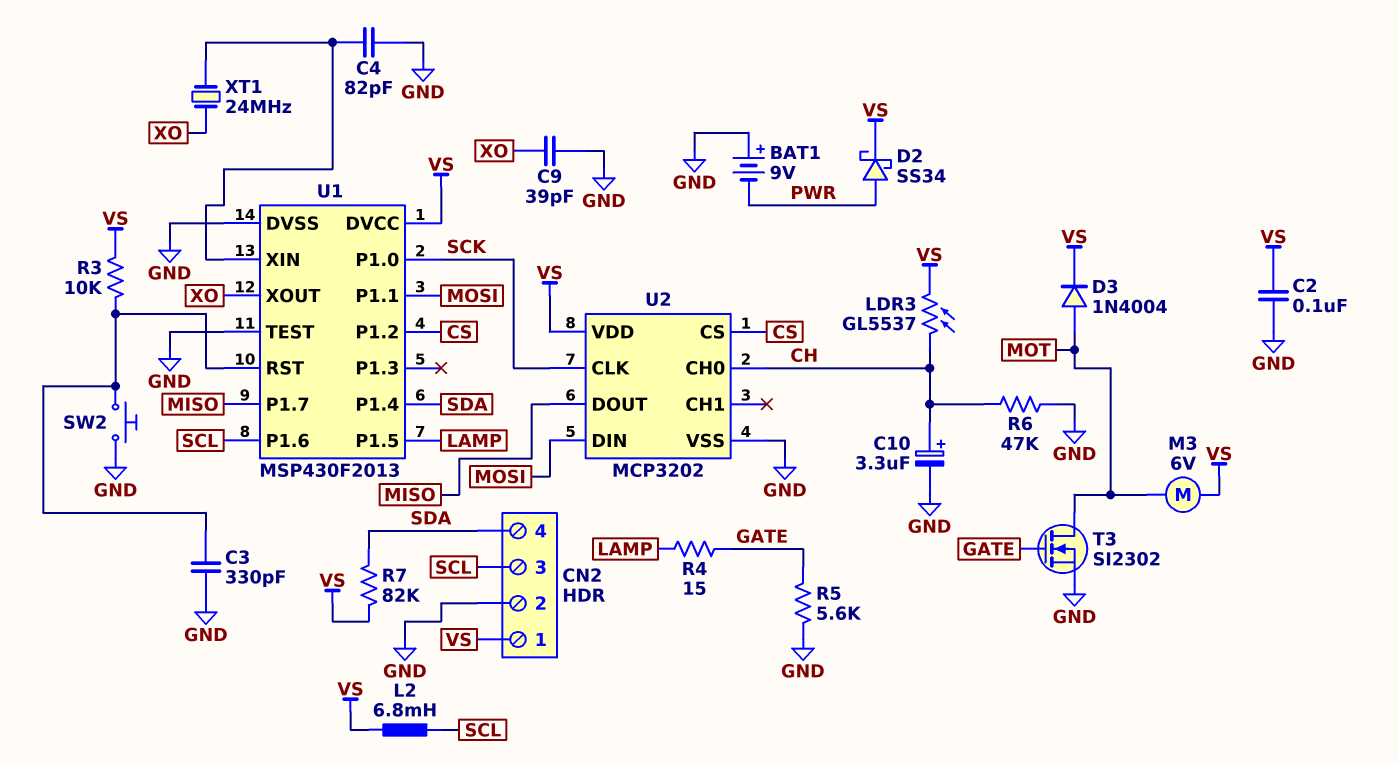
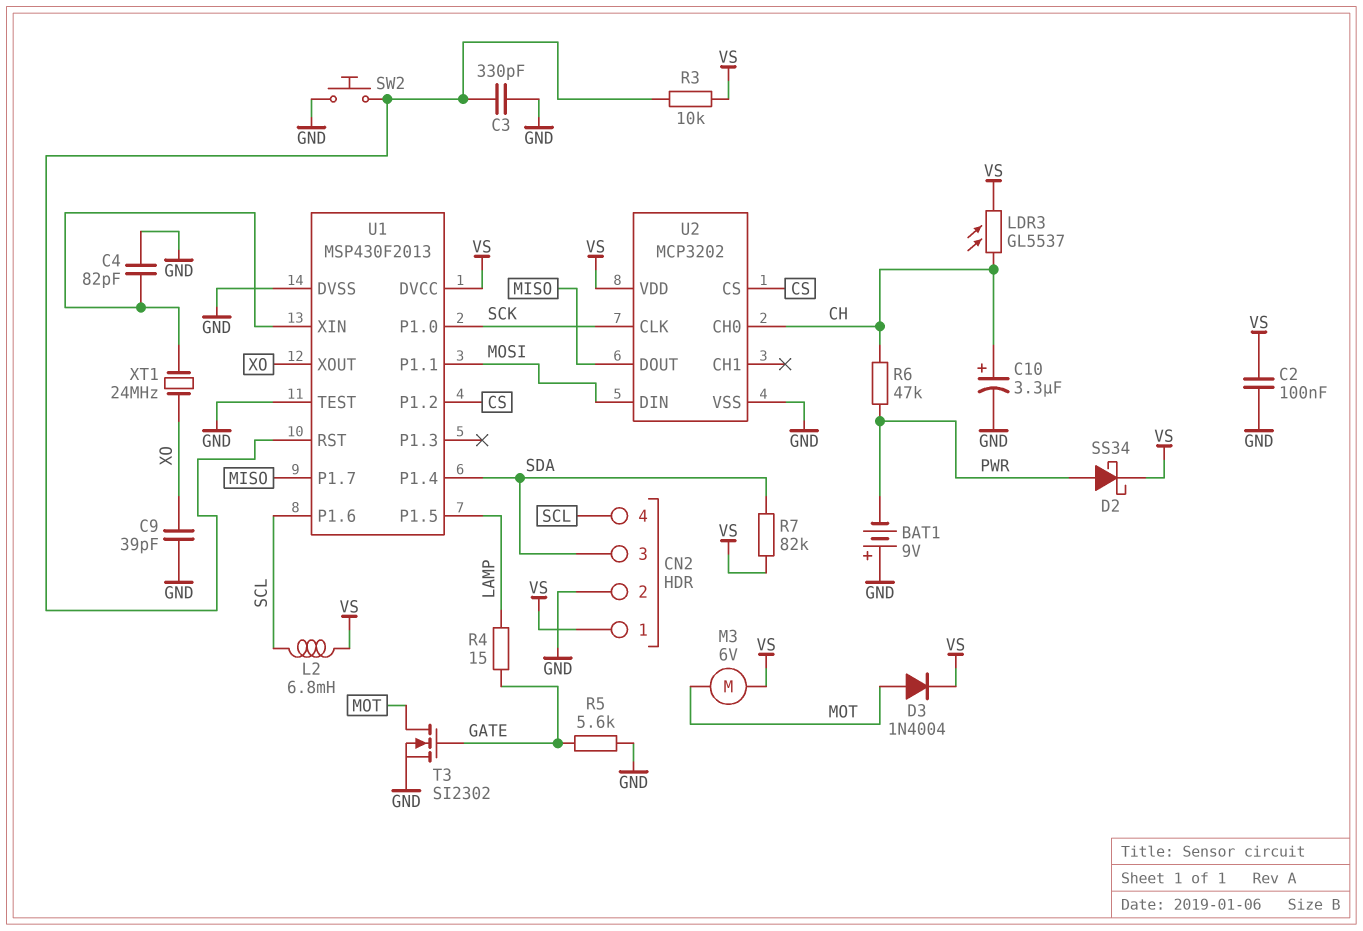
CN2 pin 3: SCL -> SDA
CN2 pin 4: SDA -> SCL
R6: 47k (CH, GND) -> 47k (CH, PWR)

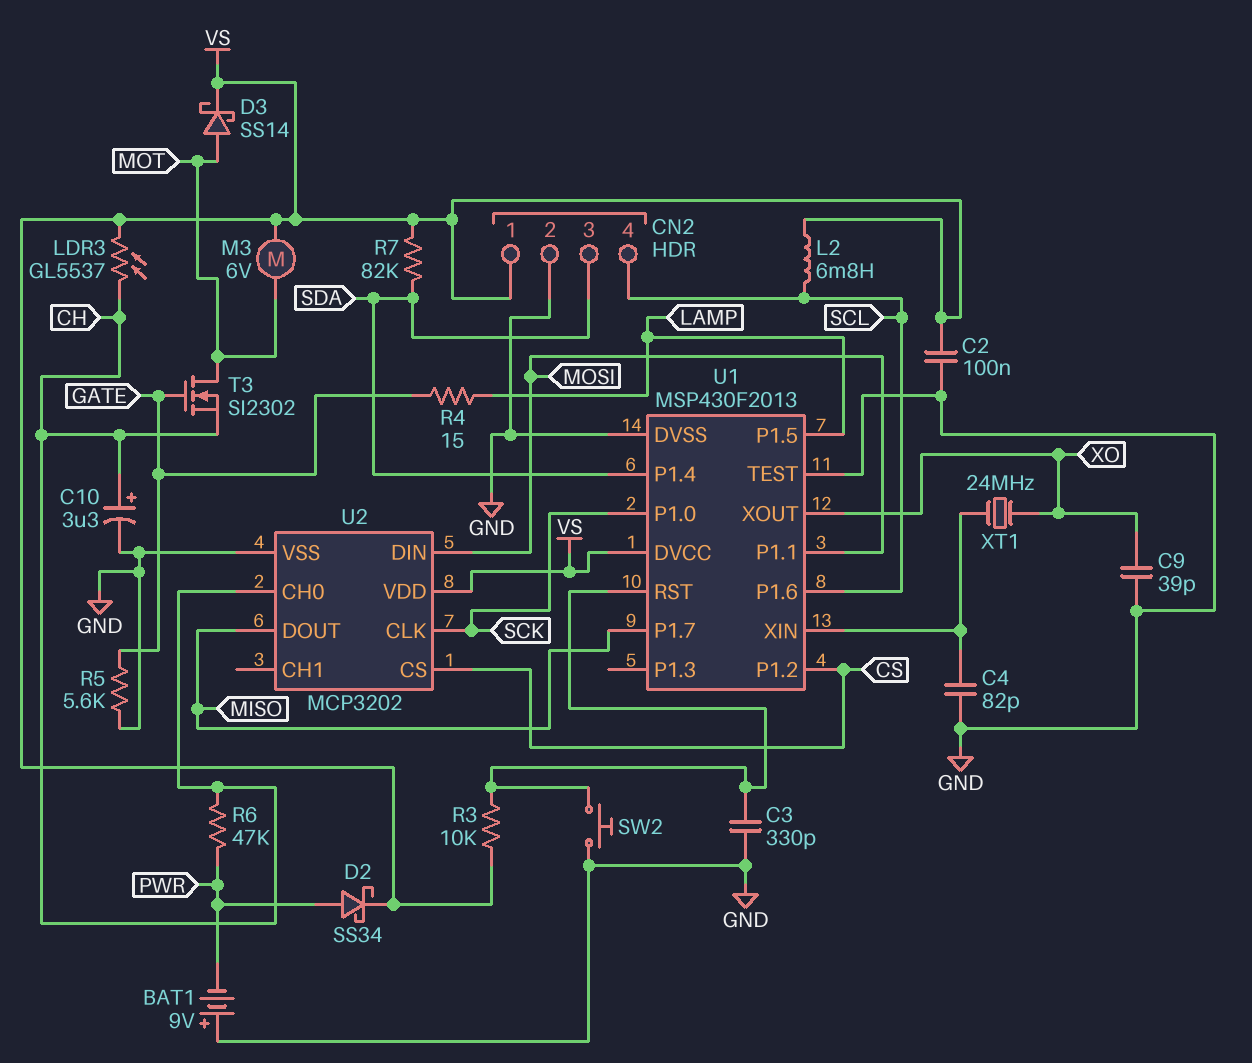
D3: diode 1N4004 (A MOT, K VS) -> schottky SS14 (A MOT, K VS)
T3: NMOS SI2302 (G GATE, D MOT, S GND) -> NMOS SI2302 (G GATE, D MOT, S CH)

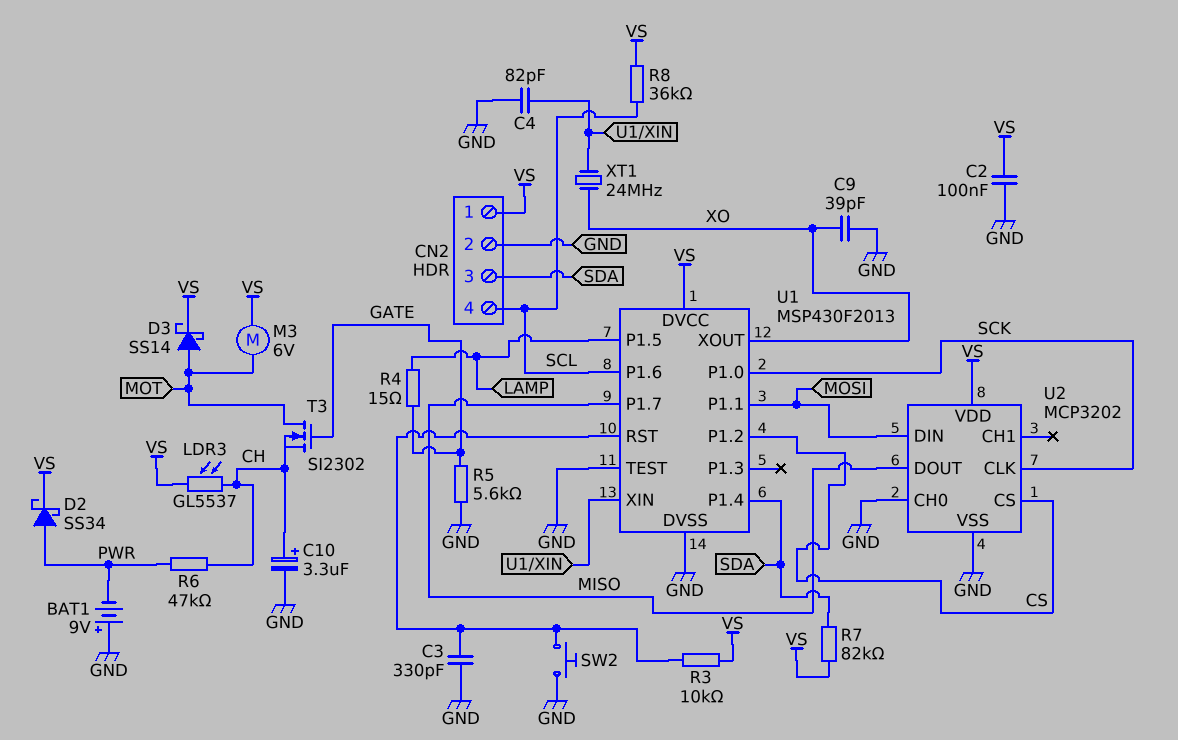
L2: 6.8mH (SCL, VS) -> none
R8: none -> 36k (SCL, VS)
U2 pin CH0: CH -> GND

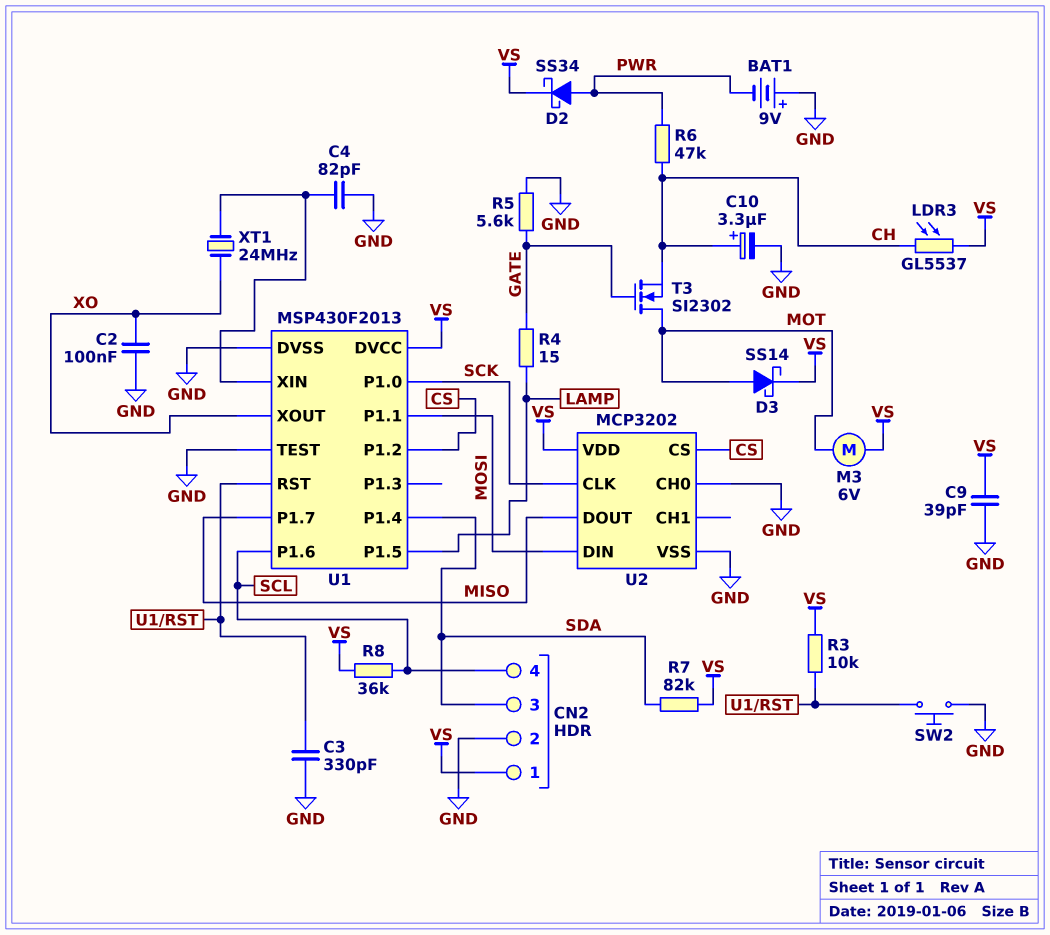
C2: 100nF (GND, VS) -> 100nF (GND, XO)
C9: 39pF (GND, XO) -> 39pF (GND, VS)

